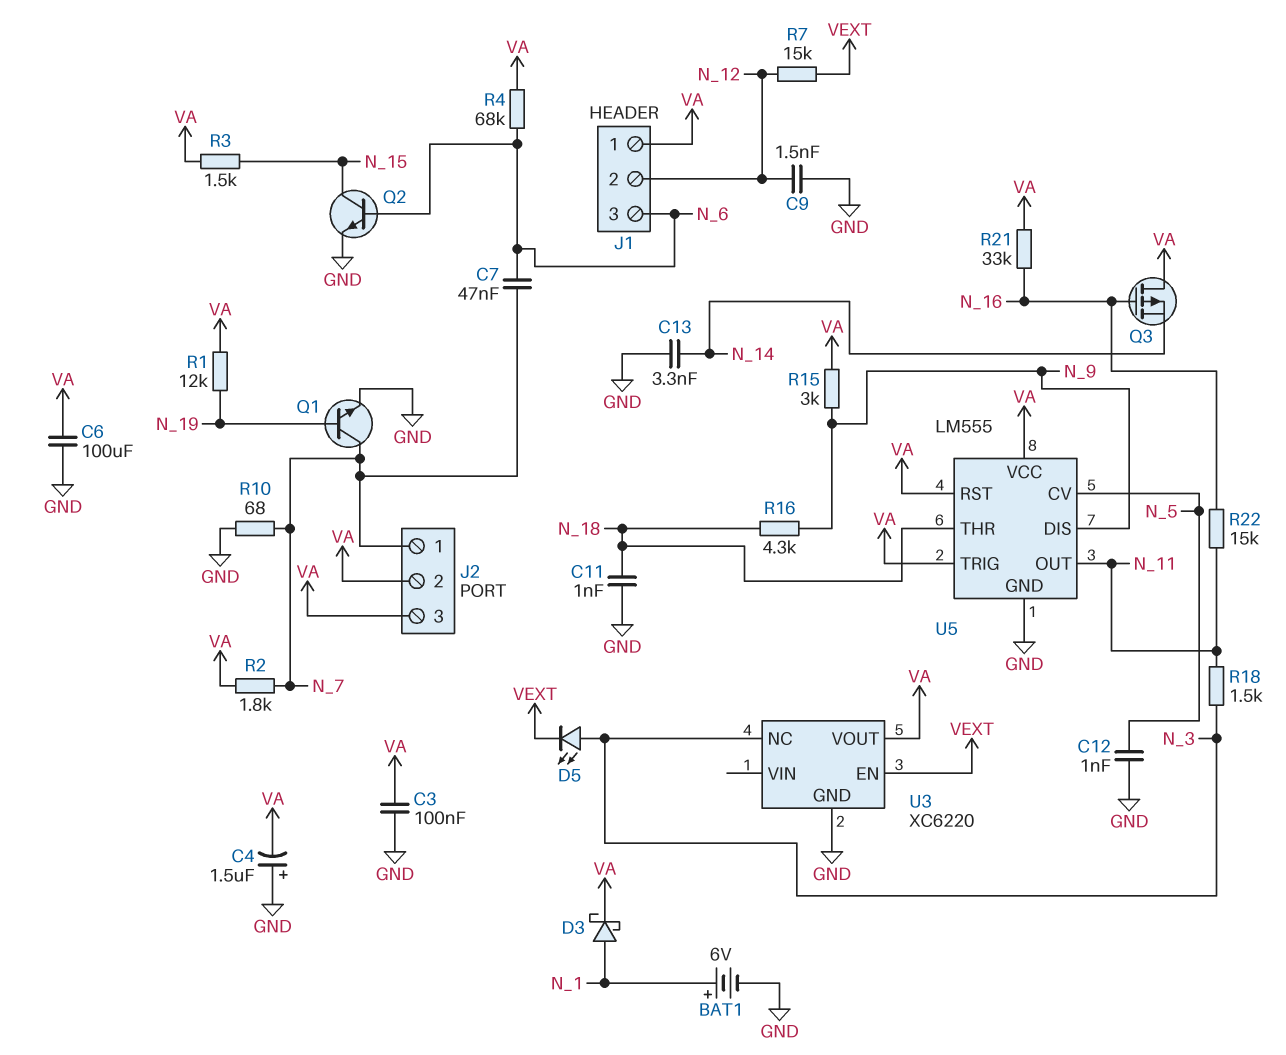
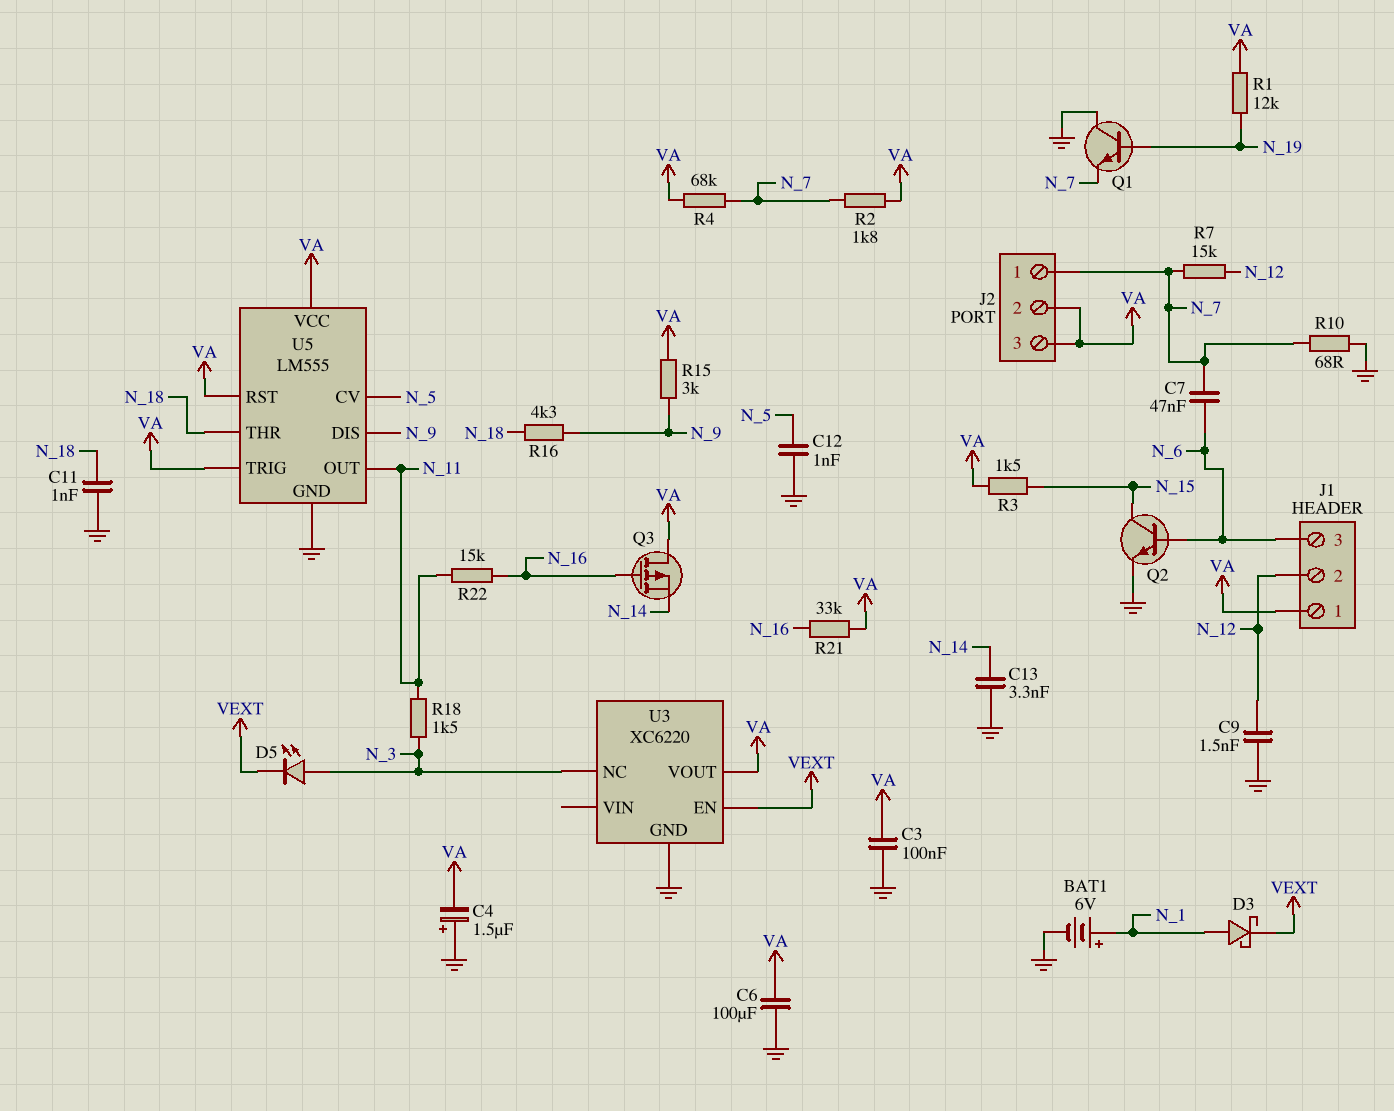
D3: schottky (A N_1, K VA) -> schottky (A N_1, K VEXT)
Q1: NPN (B N_19, C N_7, E GND) -> NPN (B N_19, C GND, E N_7)
R4: 68k (N_6, VA) -> 68k (N_7, VA)
R7: 15k (N_12, VEXT) -> 15k (N_7, N_12)

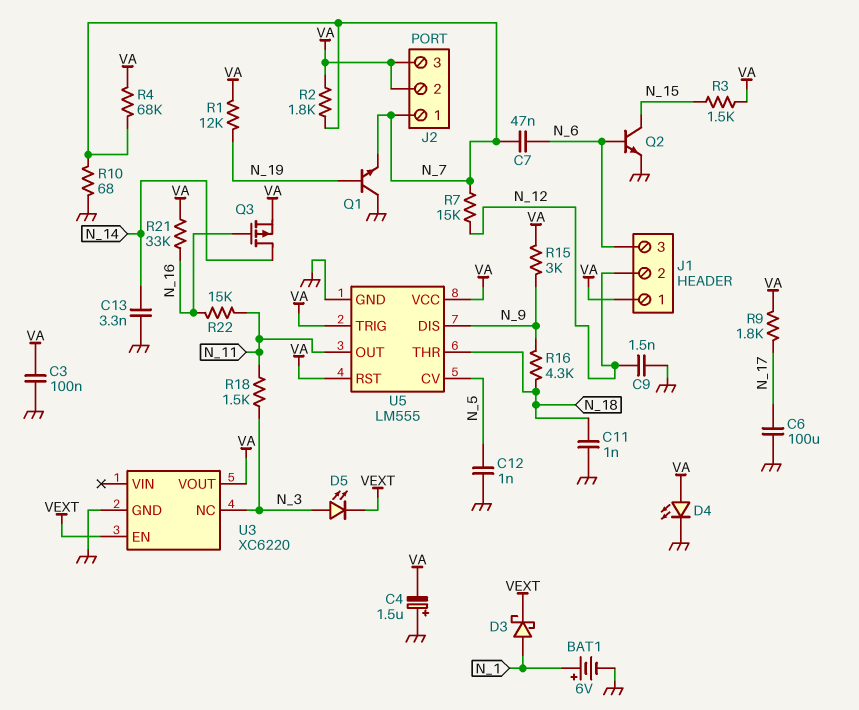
C6: 100uF (GND, VA) -> 100uF (GND, N_17)
D4: none -> LED (A VA, K GND)
Q3: PMOS (G N_16, D VA, S N_14) -> PMOS (G N_16, D N_14, S VA)
R9: none -> 1.8k (N_17, VA)

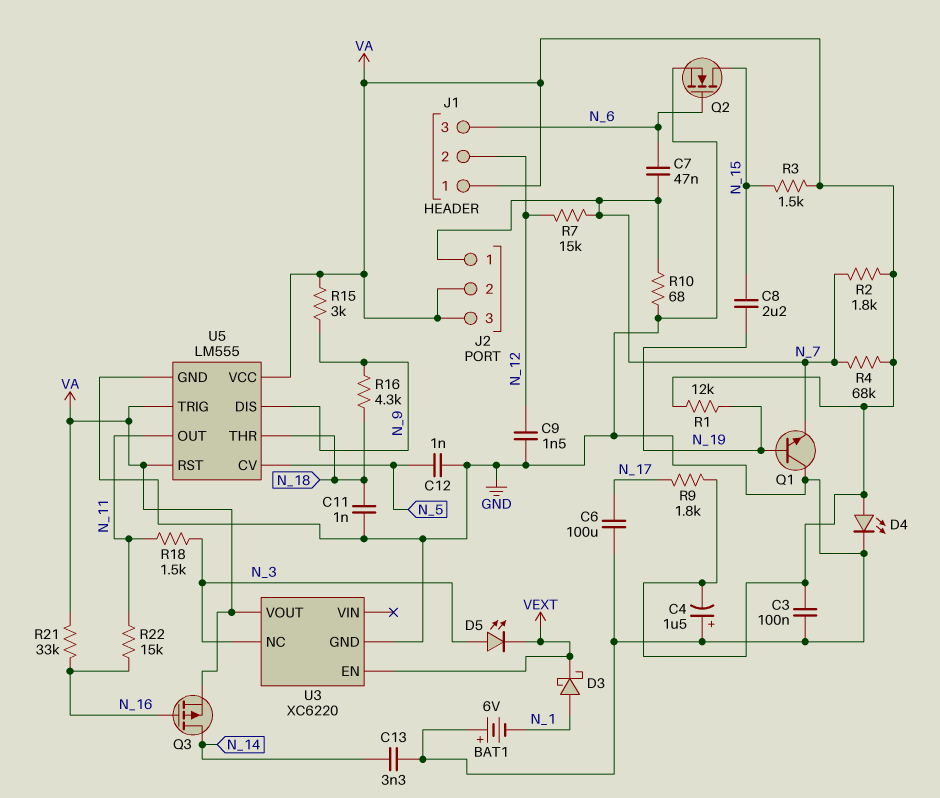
BAT1: 6V (plus N_1, minus GND) -> 6V (plus GND, minus N_1)
C8: none -> 2.2uF (N_15, N_19)
Q2: NPN (B N_6, C N_15, E GND) -> NMOS (G N_6, D N_15, S GND)

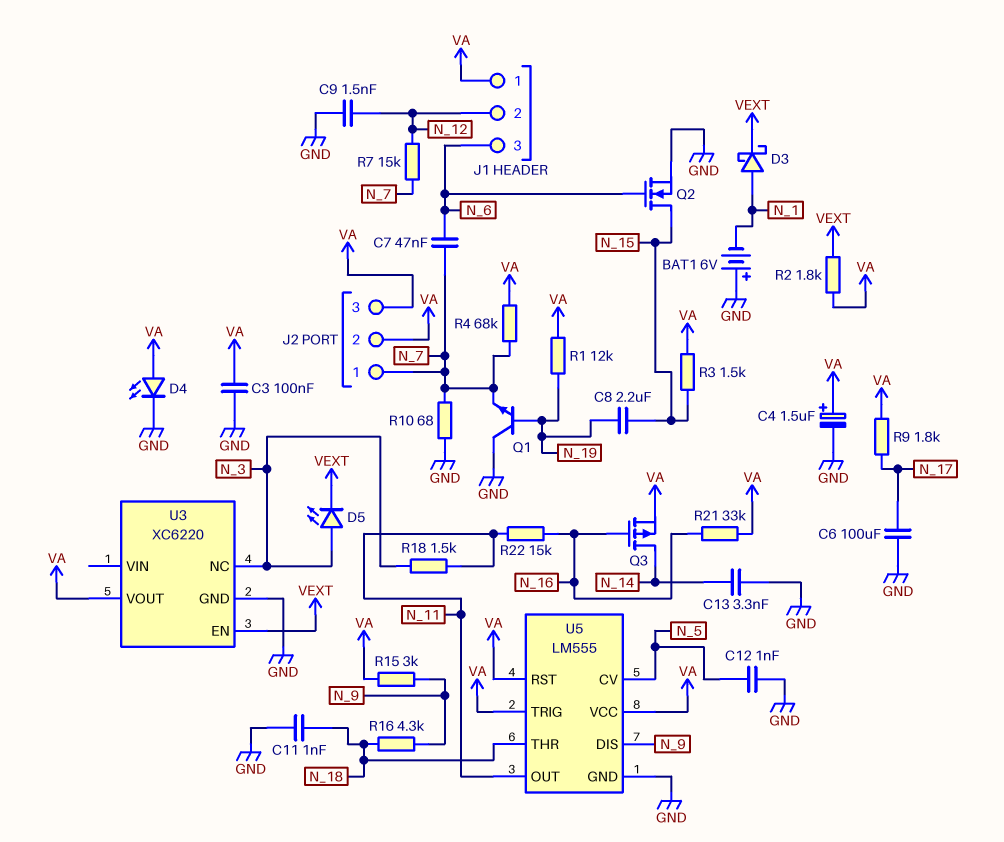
C4: 1.5uF (plus GND, minus VA) -> 1.5uF (plus VA, minus GND)
R2: 1.8k (N_7, VA) -> 1.8k (VA, VEXT)

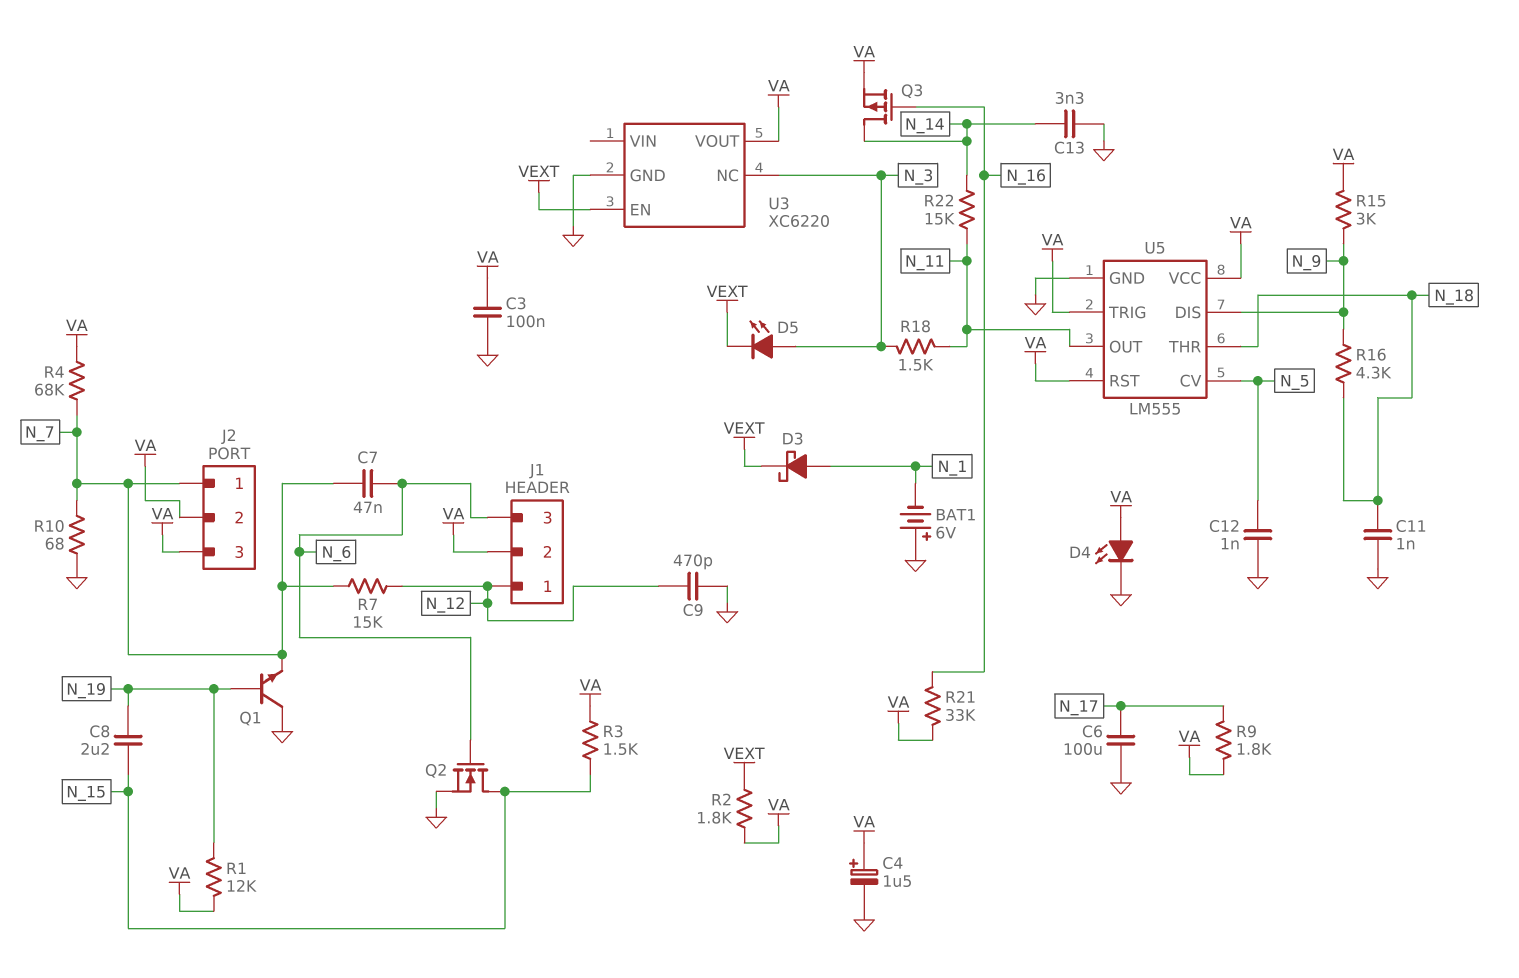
C9: 1.5nF (GND, N_12) -> 470pF (GND, N_12)
J1 pin 1: VA -> N_12
J1 pin 2: N_12 -> VA
R22: 15k (N_11, N_16) -> 15k (N_11, N_14)

